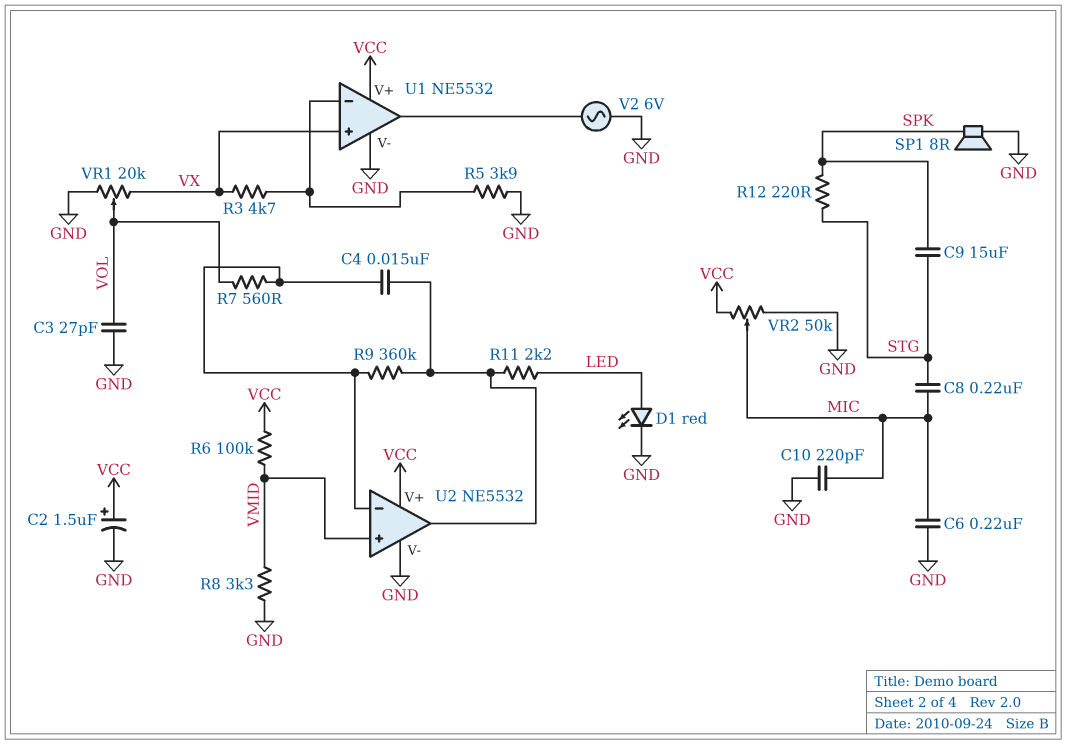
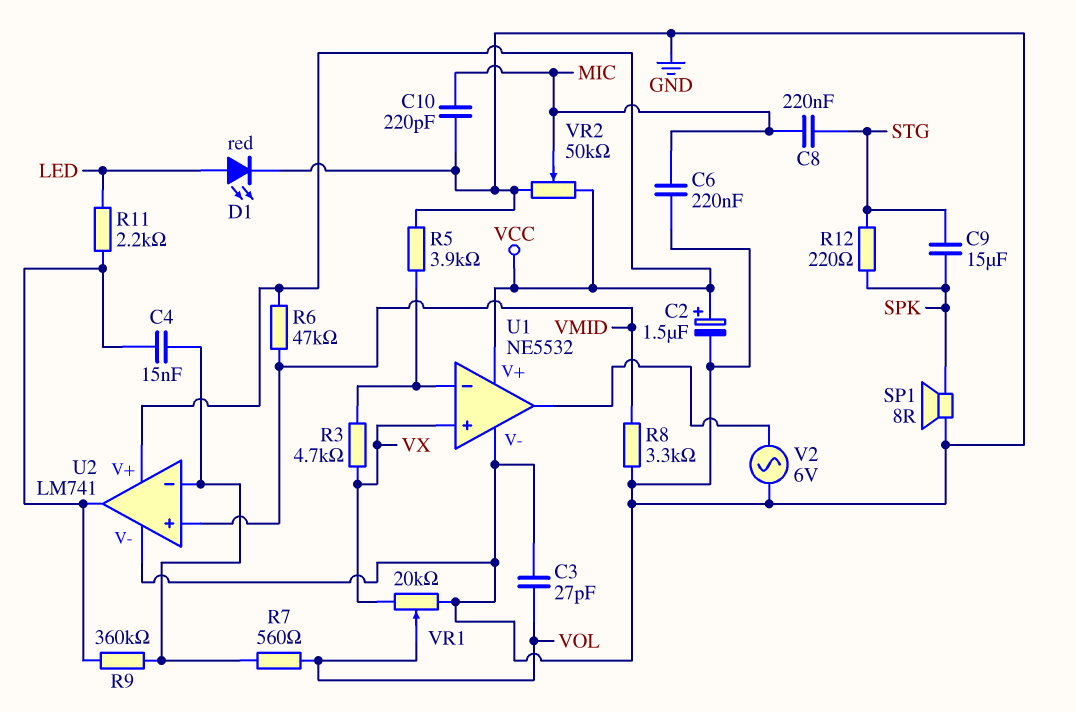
R6: 100k (VCC, VMID) -> 47k (VCC, VMID)
U2: NE5532 -> LM741

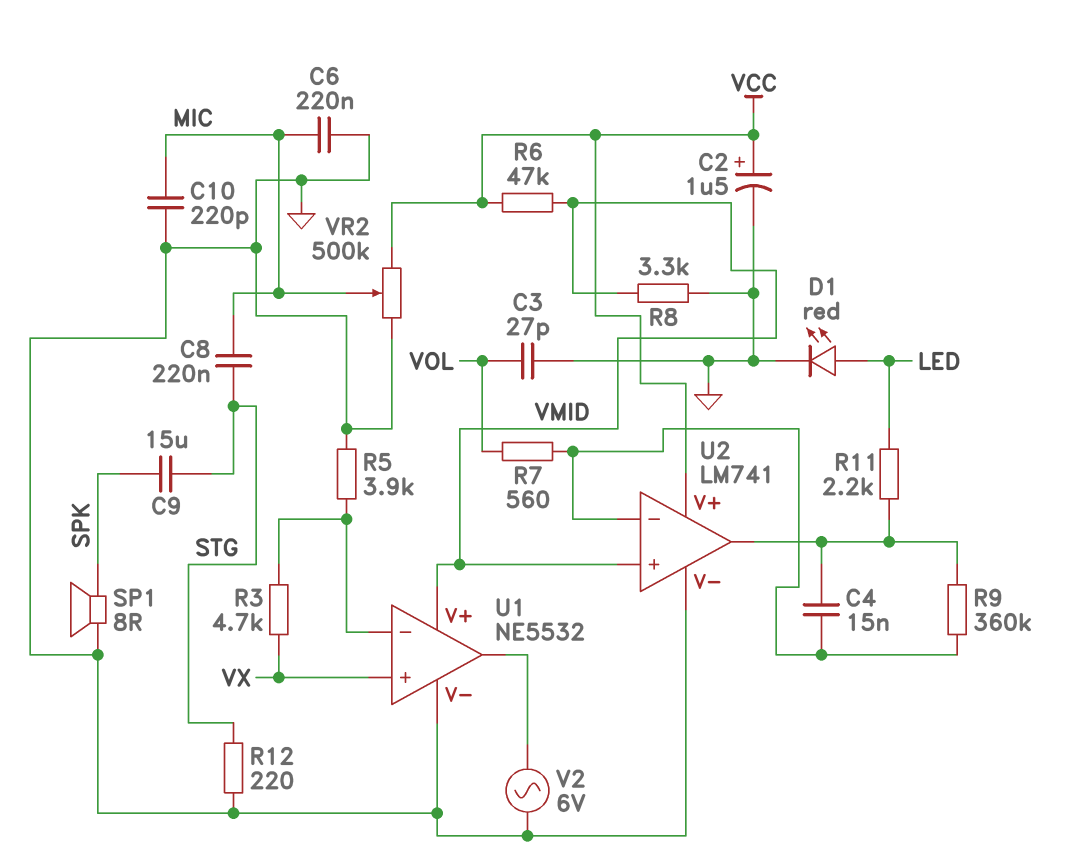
R12: 220 (SPK, STG) -> 220 (GND, STG)
U1 pin V+: VCC -> VMID
VR1: 20k (GND, VX, wiper VOL) -> none
VR2: 50k (GND, VCC, wiper MIC) -> 500k (GND, VCC, wiper MIC)

